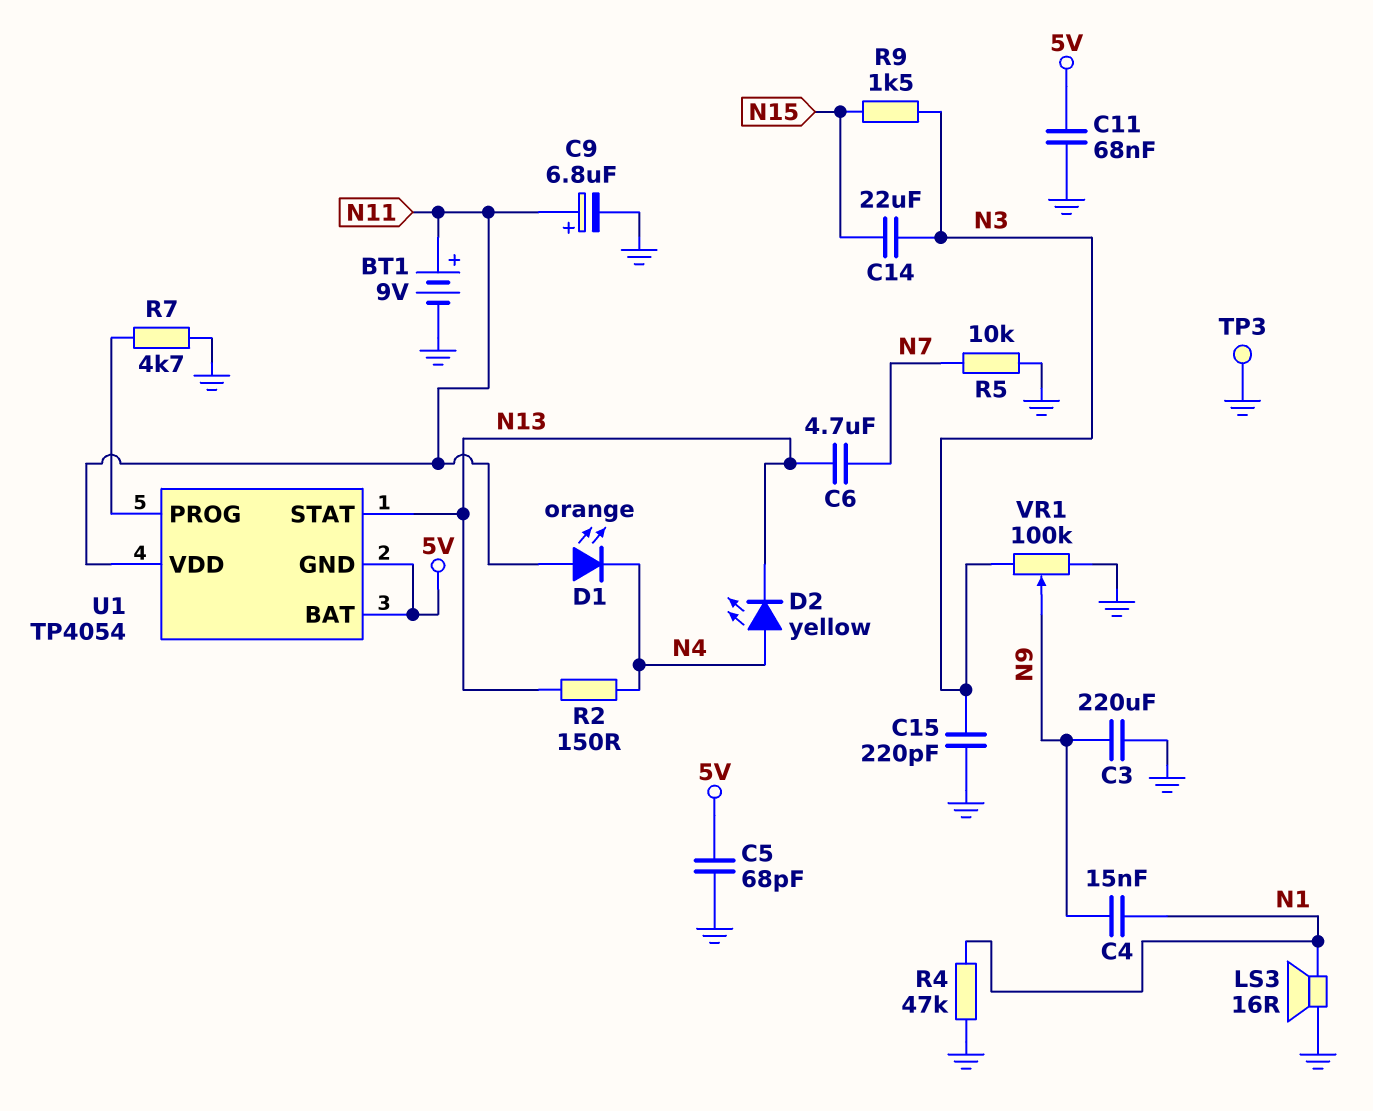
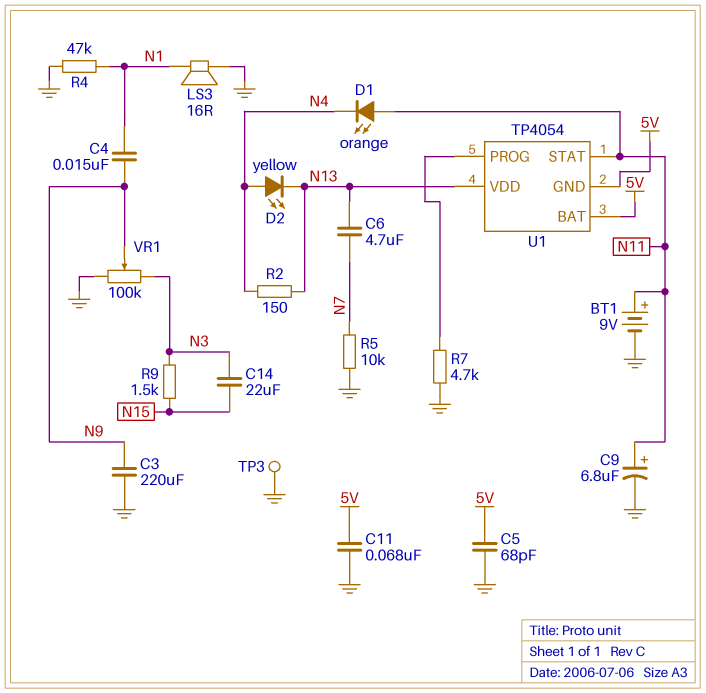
C15: 220pF (GND, N3) -> none
U1 pin STAT: N13 -> N11
U1 pin VDD: N11 -> N13

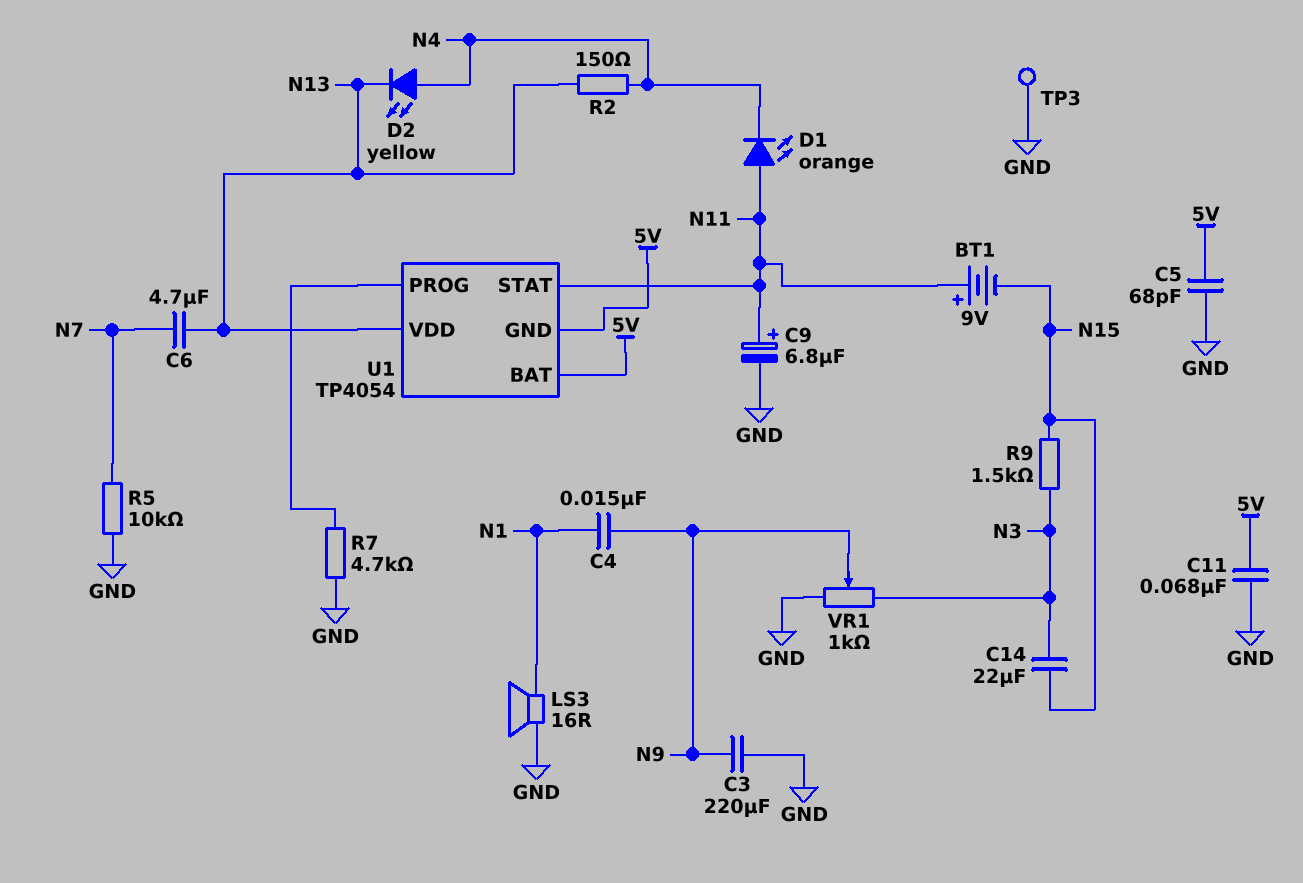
BT1: 9V (plus N11, minus GND) -> 9V (plus N11, minus N15)
R4: 47k (GND, N1) -> none
VR1: 100k (GND, N3, wiper N9) -> 1k (GND, N3, wiper N9)

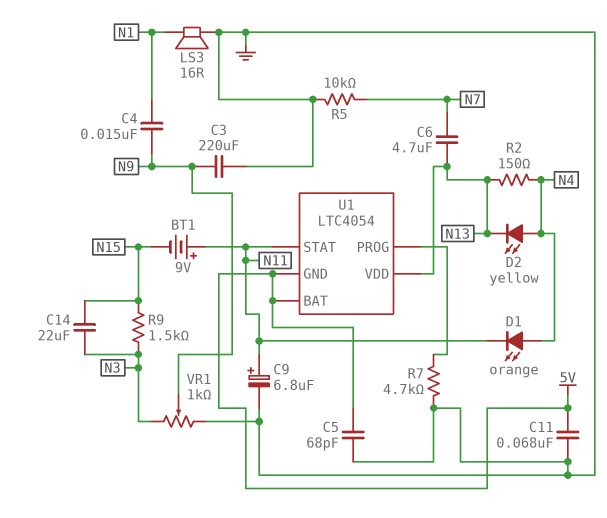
D1: LED orange (A N11, K N4) -> LED orange (A N4, K N11)
TP3: test point (GND) -> none
U1: TP4054 -> LTC4054

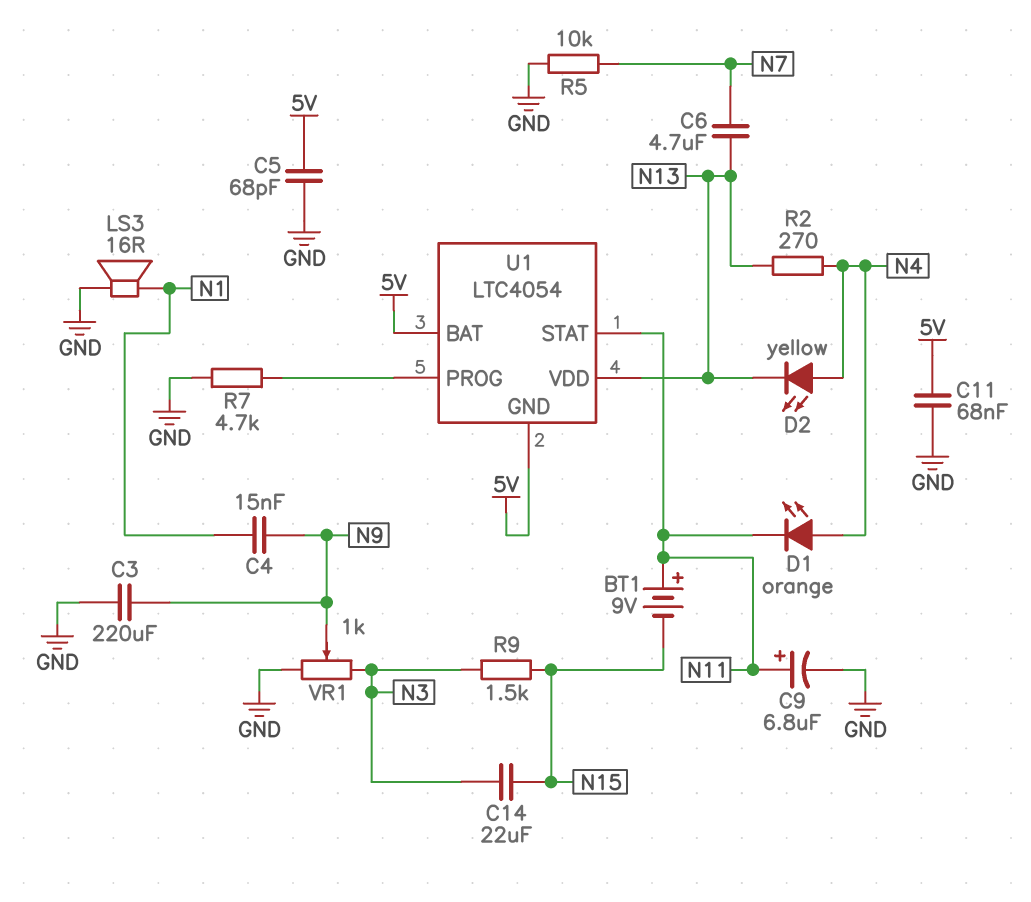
R2: 150 (N4, N13) -> 270 (N4, N13)

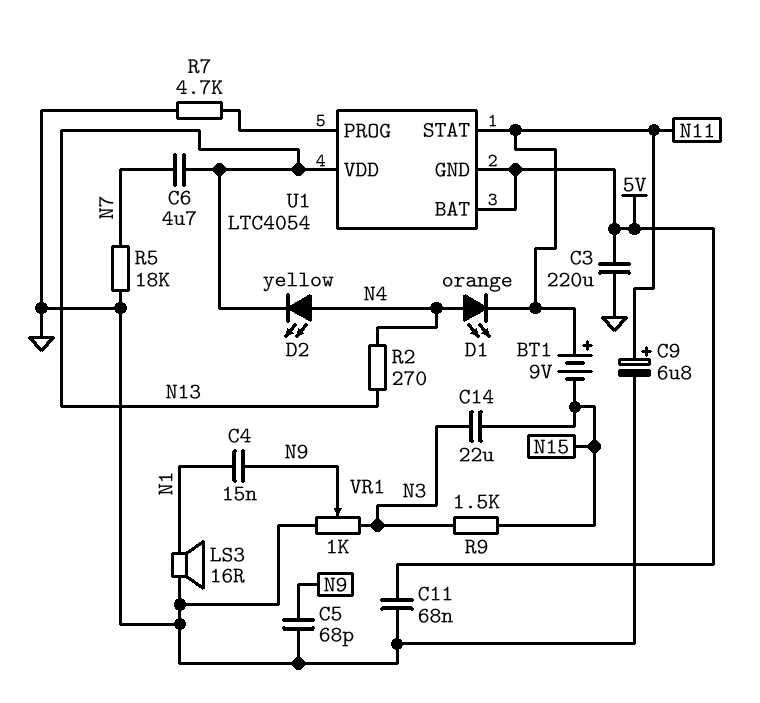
C3: 220uF (GND, N9) -> 220uF (5V, GND)
C5: 68pF (5V, GND) -> 68pF (GND, N9)
R5: 10k (GND, N7) -> 18k (GND, N7)

